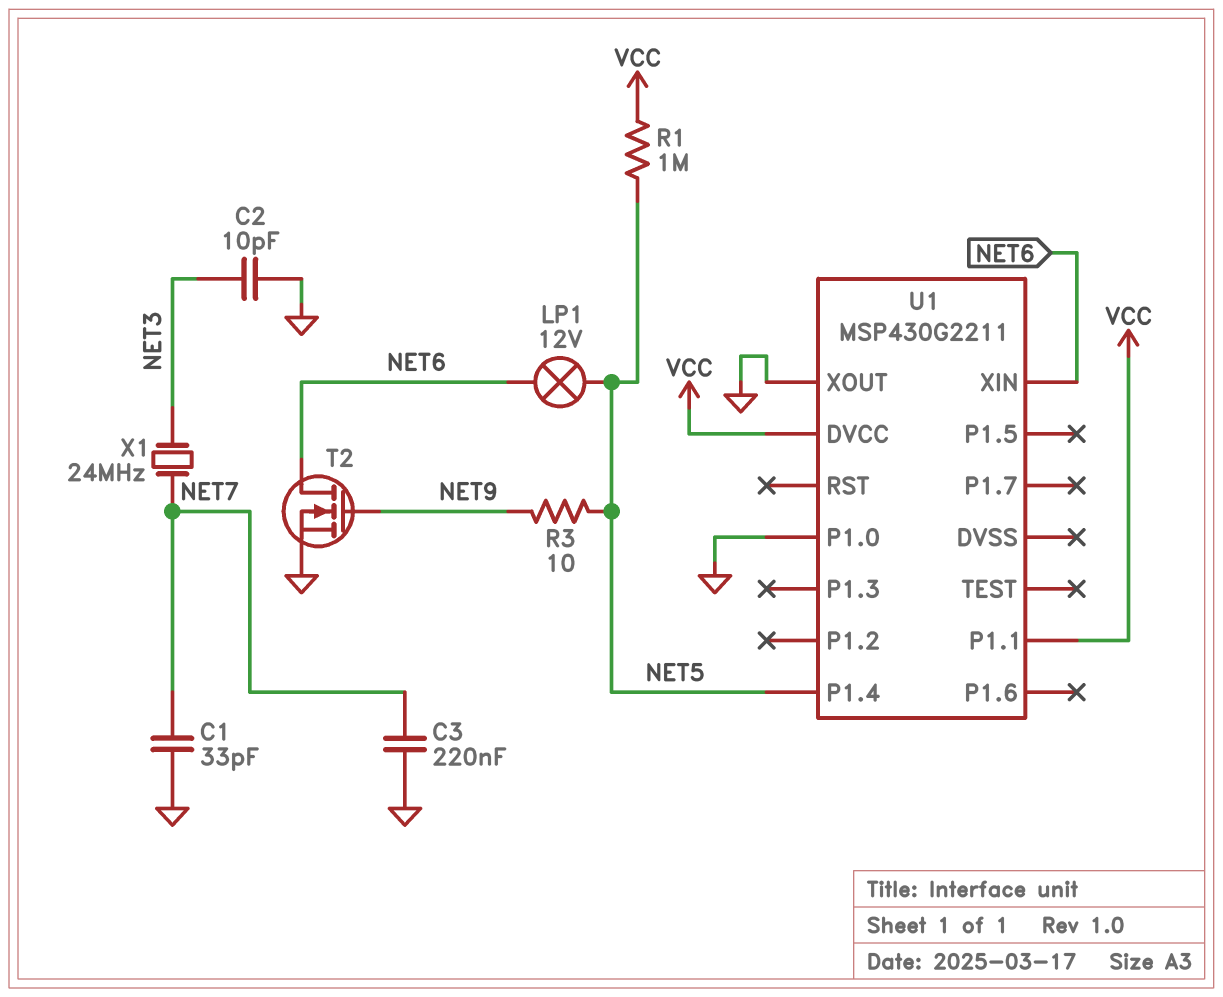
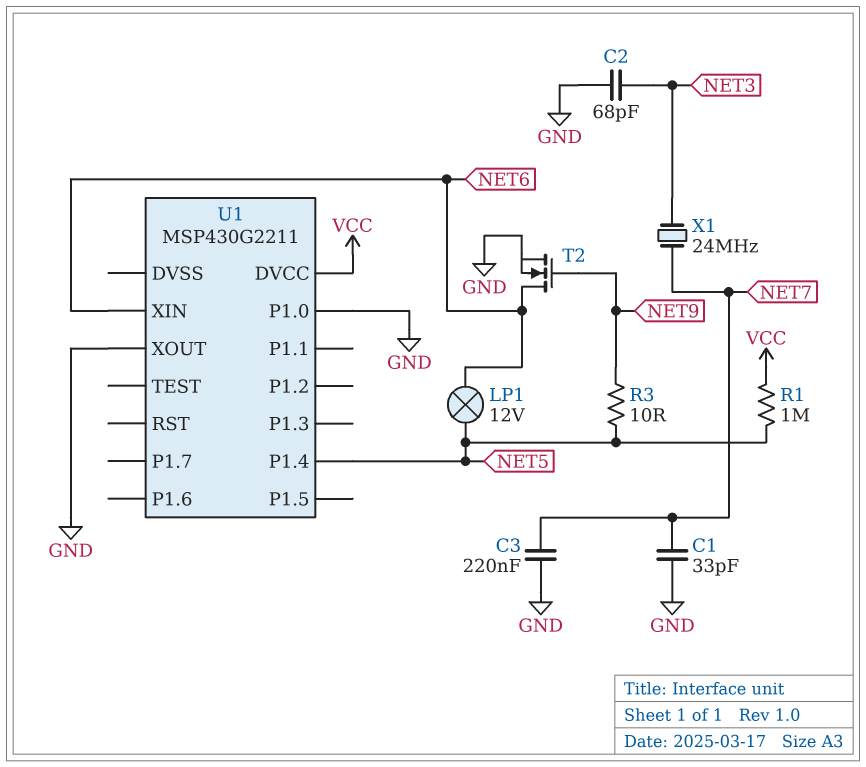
C2: 10pF (GND, NET3) -> 68pF (GND, NET3)
U1 pin P1.1: VCC -> none

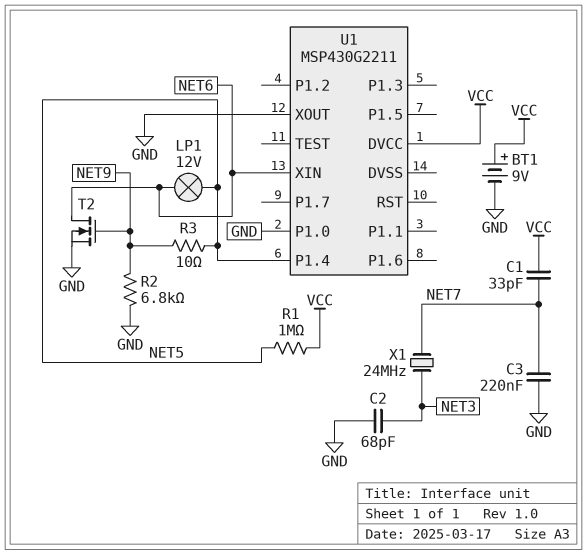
BT1: none -> 9V (plus VCC, minus GND)
C1: 33pF (GND, NET7) -> 33pF (NET7, VCC)
R2: none -> 6.8k (GND, NET9)

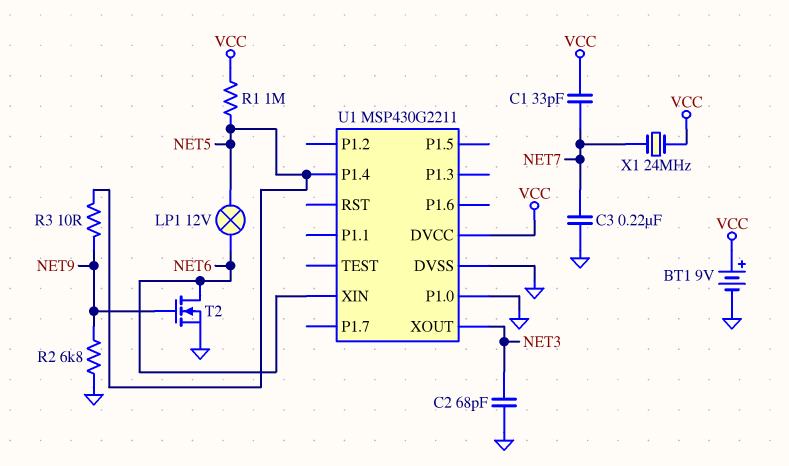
U1 pin DVSS: none -> GND
U1 pin XOUT: GND -> NET3
X1: 24MHz (NET3, NET7) -> 24MHz (NET7, VCC)

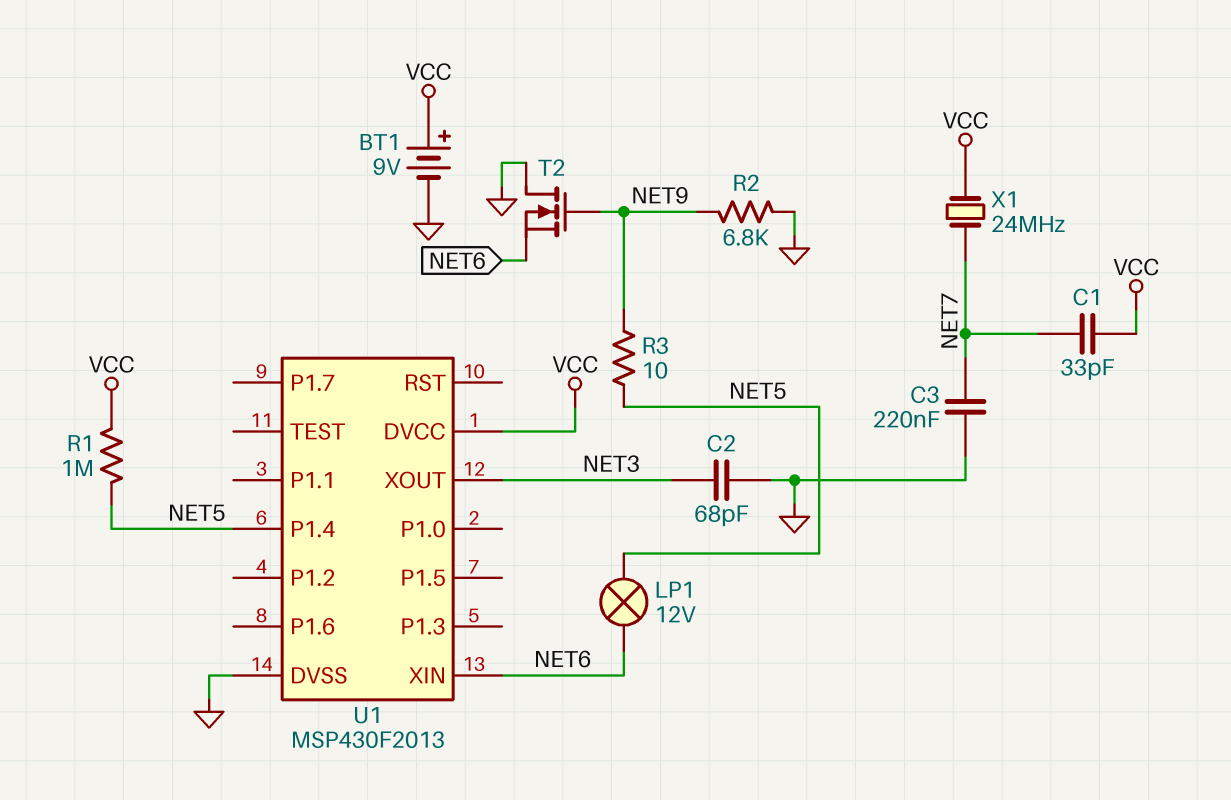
T2: NMOS (G NET9, D NET6, S GND) -> NMOS (G NET9, D GND, S NET6)
U1: MSP430G2211 -> MSP430F2013
U1 pin P1.0: GND -> none

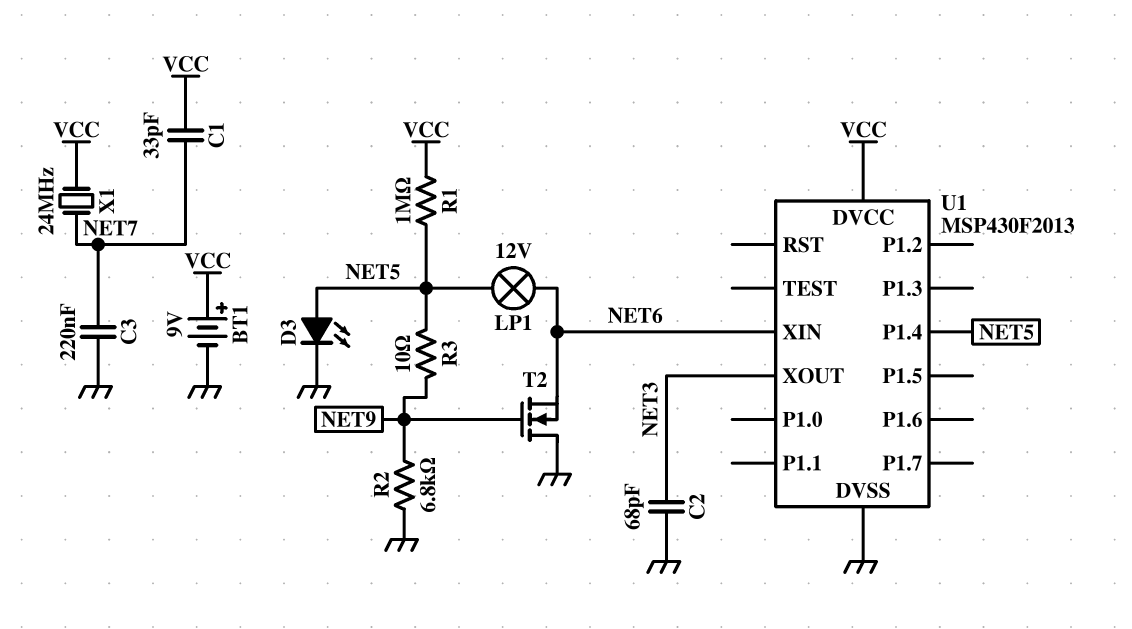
D3: none -> LED (A NET5, K GND)

